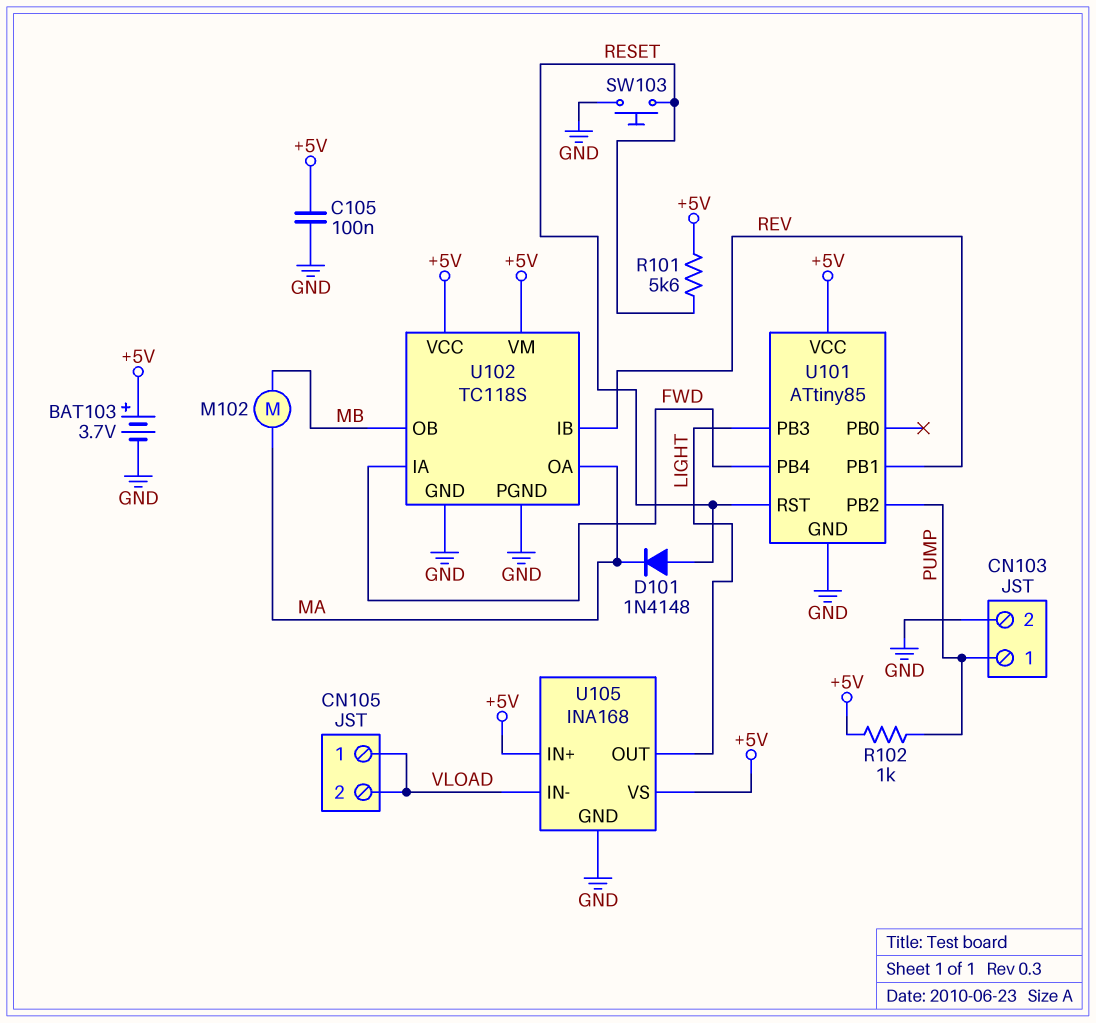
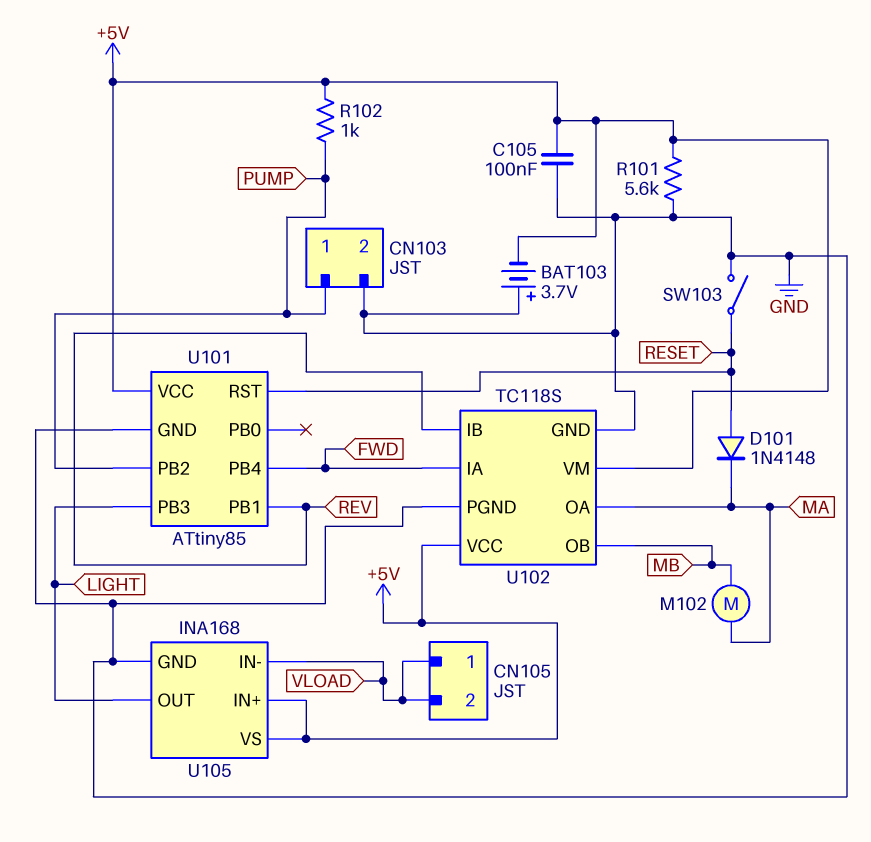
BAT103: 3.7V (plus +5V, minus GND) -> 3.7V (plus GND, minus +5V)
R101: 5.6k (+5V, RESET) -> 5.6k (+5V, GND)
SW103: button (GND, RESET) -> switch (GND, RESET)

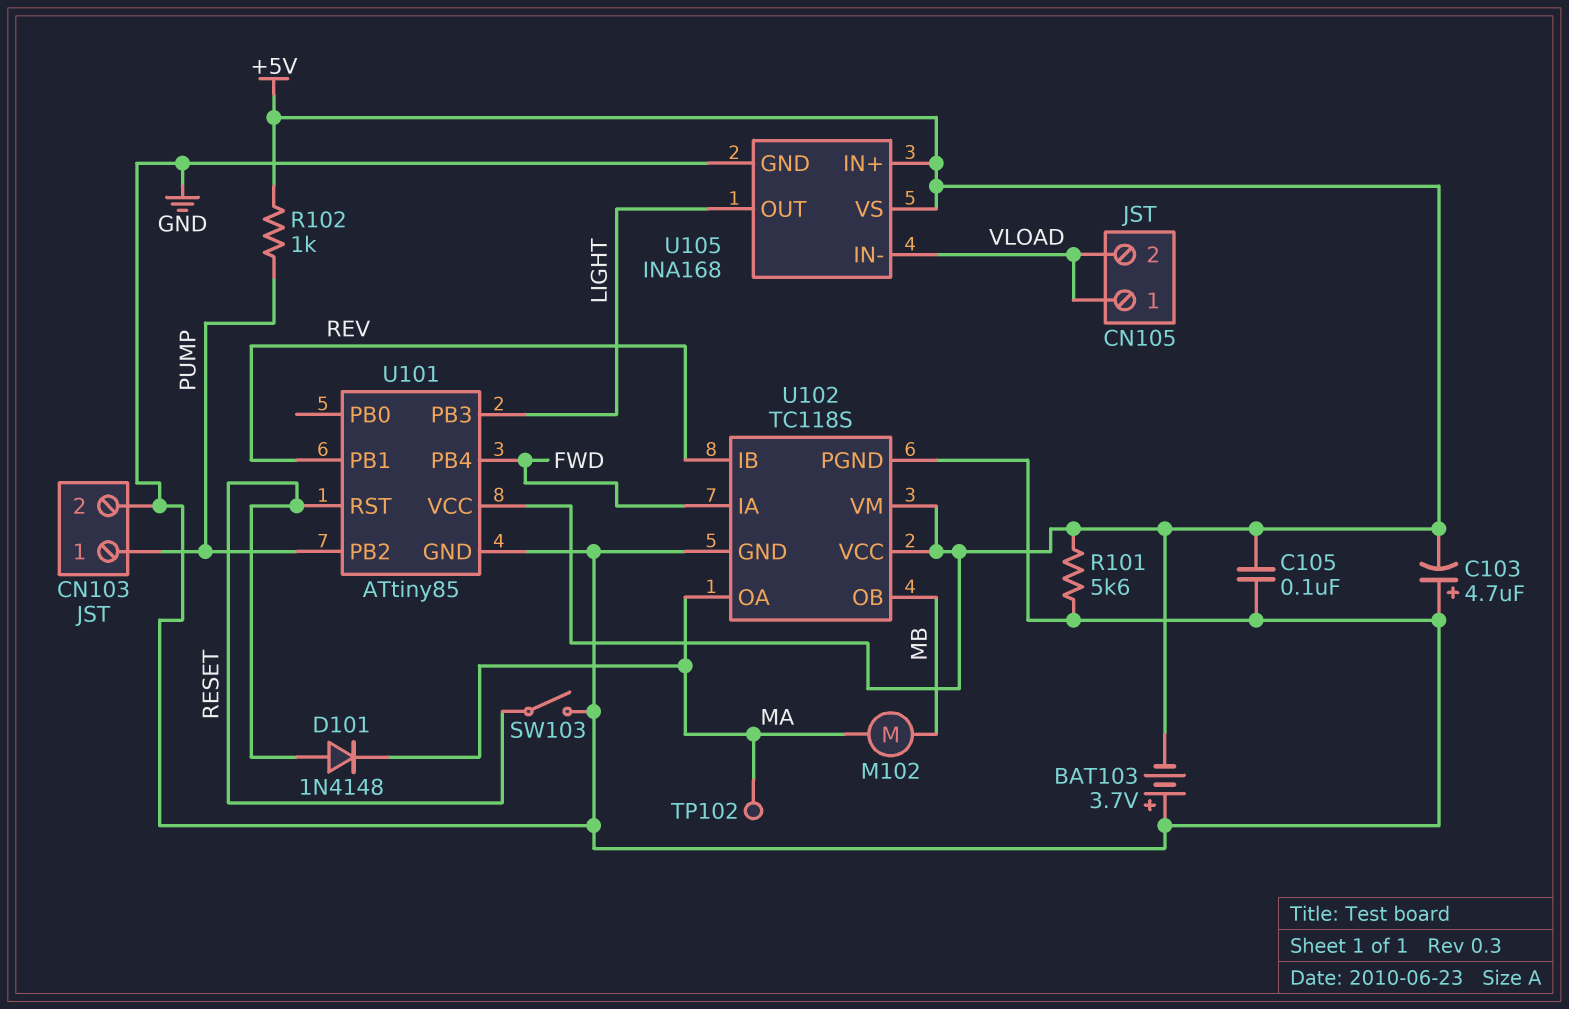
C103: none -> 4.7uF (plus GND, minus +5V)
TP102: none -> test point (MA)

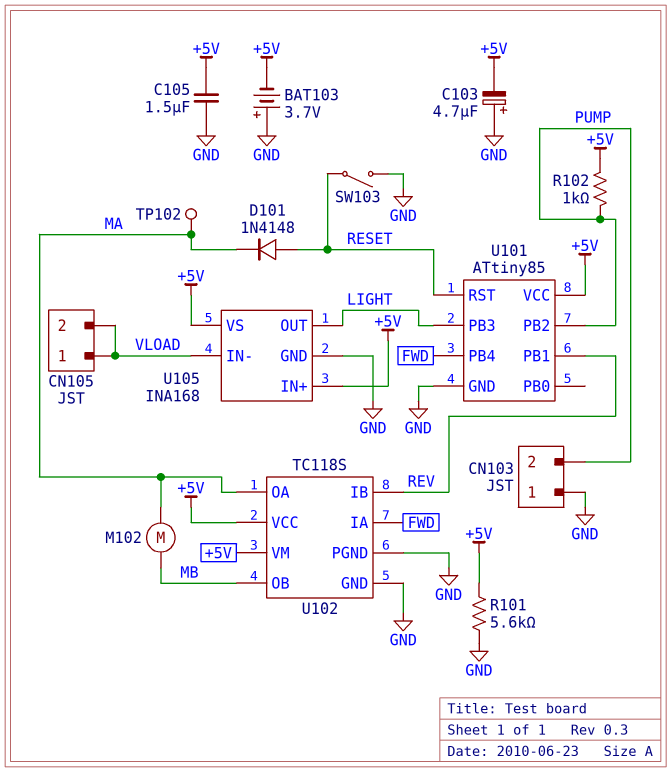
C105: 100nF (+5V, GND) -> 1.5uF (+5V, GND)
CN103 pin 1: PUMP -> GND
CN103 pin 2: GND -> PUMP

